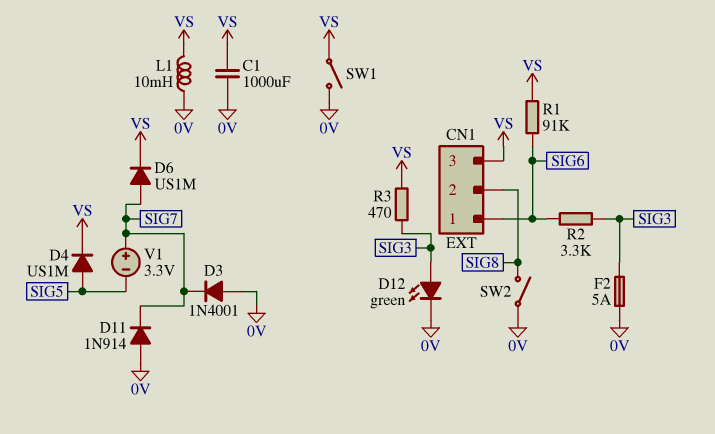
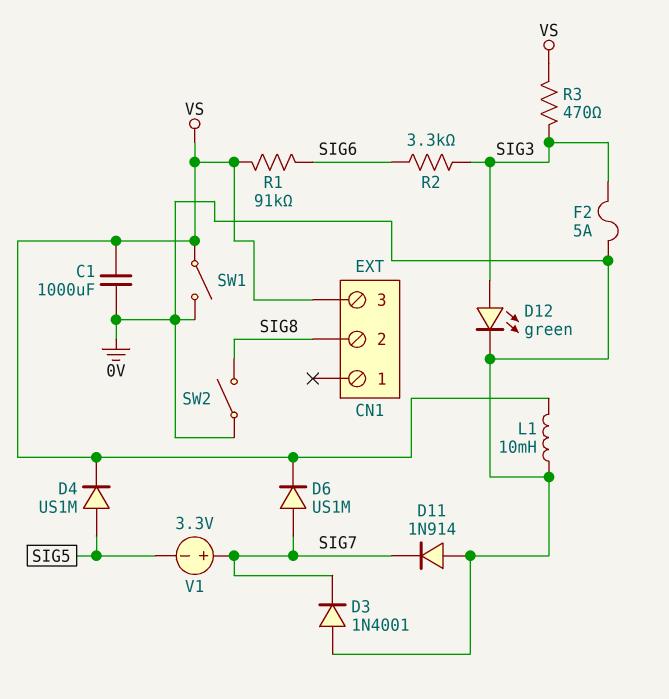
CN1 pin 1: SIG6 -> none

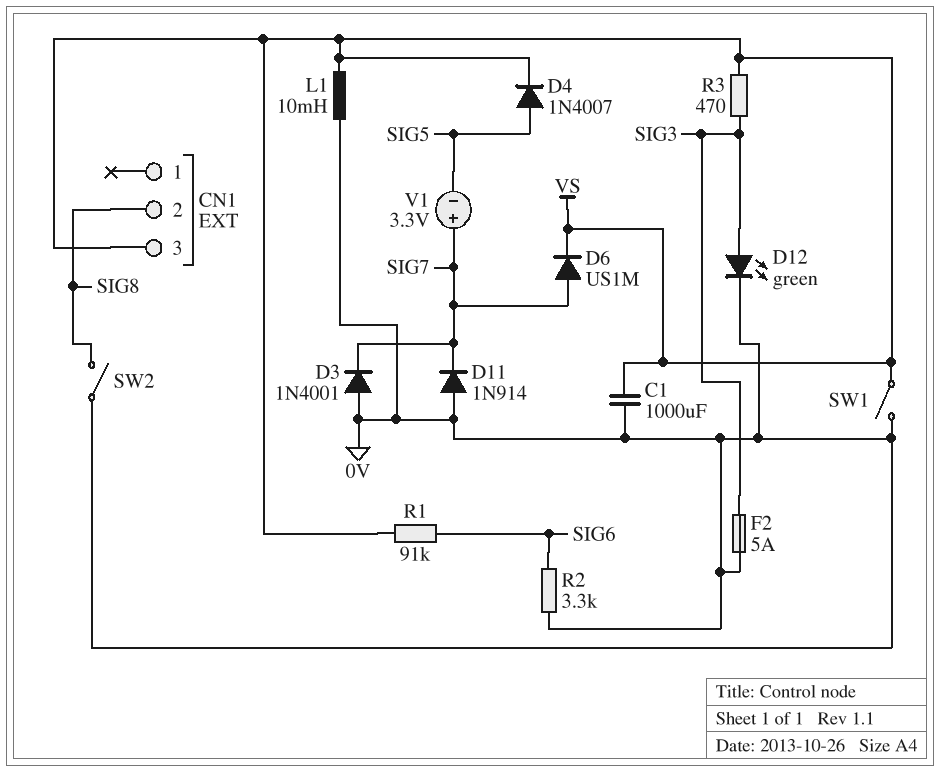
D4: diode US1M (A SIG5, K VS) -> diode 1N4007 (A SIG5, K VS)
R2: 3.3k (SIG3, SIG6) -> 3.3k (0V, SIG6)

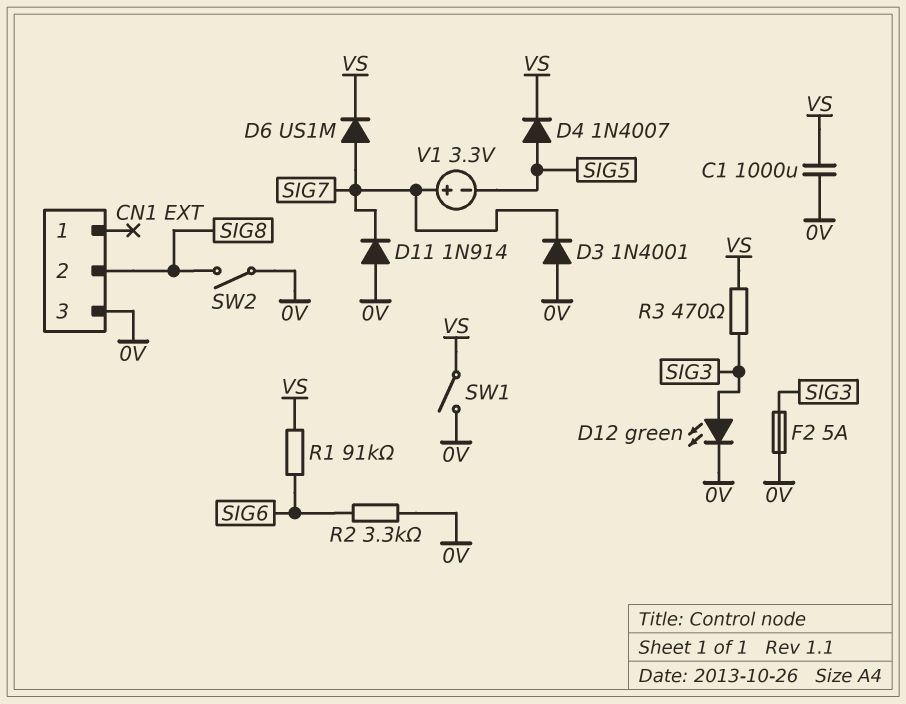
CN1 pin 3: VS -> 0V
L1: 10mH (0V, VS) -> none

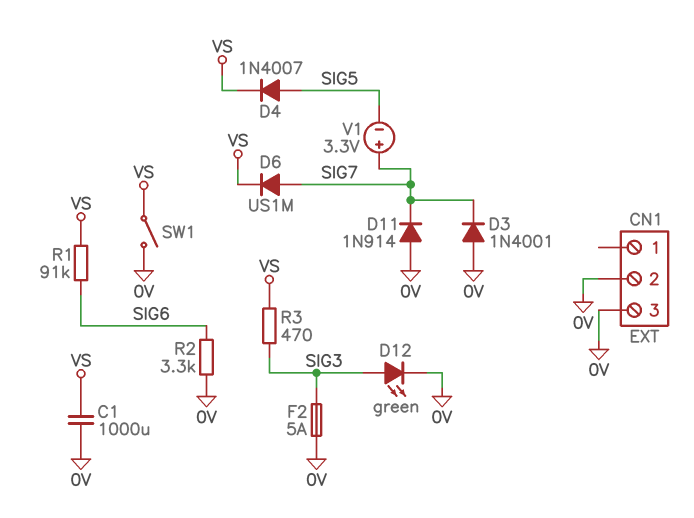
CN1 pin 2: SIG8 -> 0V
SW2: switch (0V, SIG8) -> none

